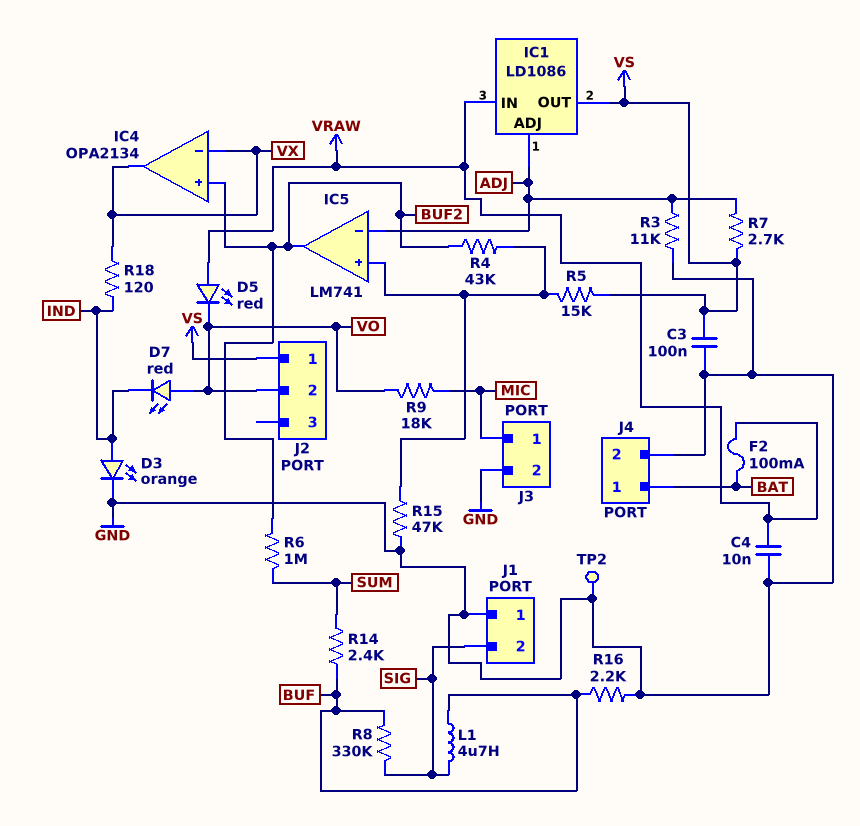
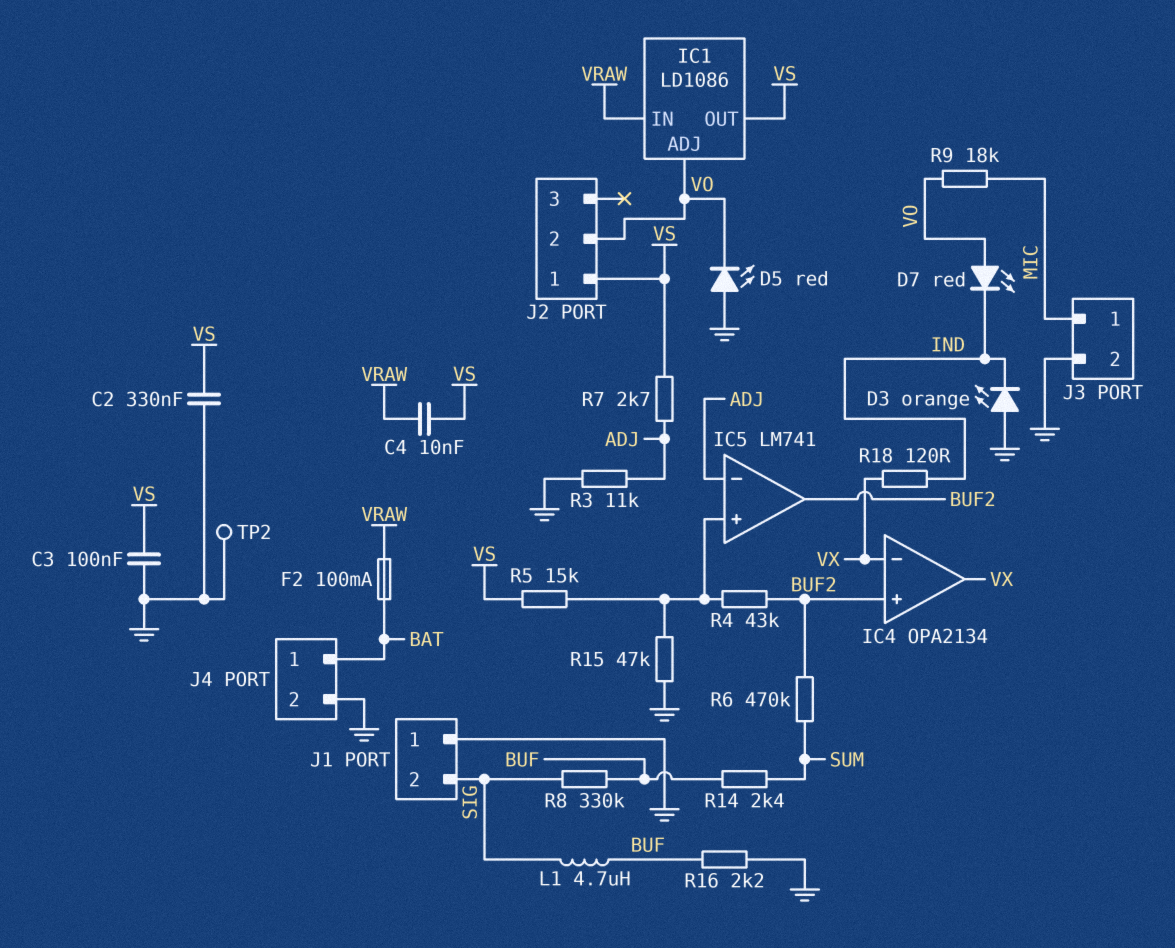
C2: none -> 330nF (GND, VS)
C4: 10nF (GND, VRAW) -> 10nF (VRAW, VS)
D3: LED orange (A IND, K GND) -> LED orange (A GND, K IND)
D5: LED red (A VRAW, K VO) -> LED red (A GND, K VO)
IC1 pin ADJ: ADJ -> VO
R6: 1M (BUF2, SUM) -> 470k (BUF2, SUM)

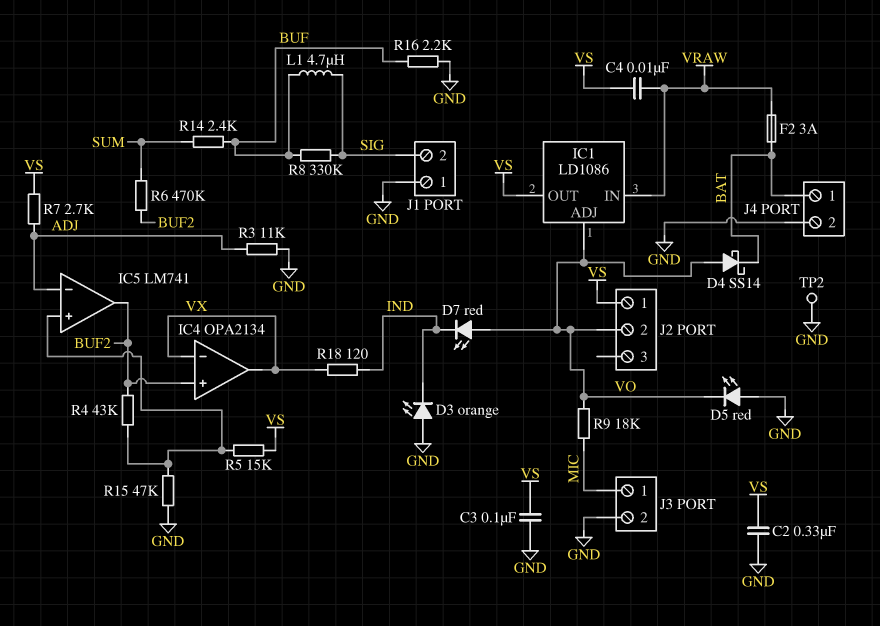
D4: none -> schottky SS14 (A VO, K BAT)
F2: 100mA (BAT, VRAW) -> 3A (BAT, VRAW)

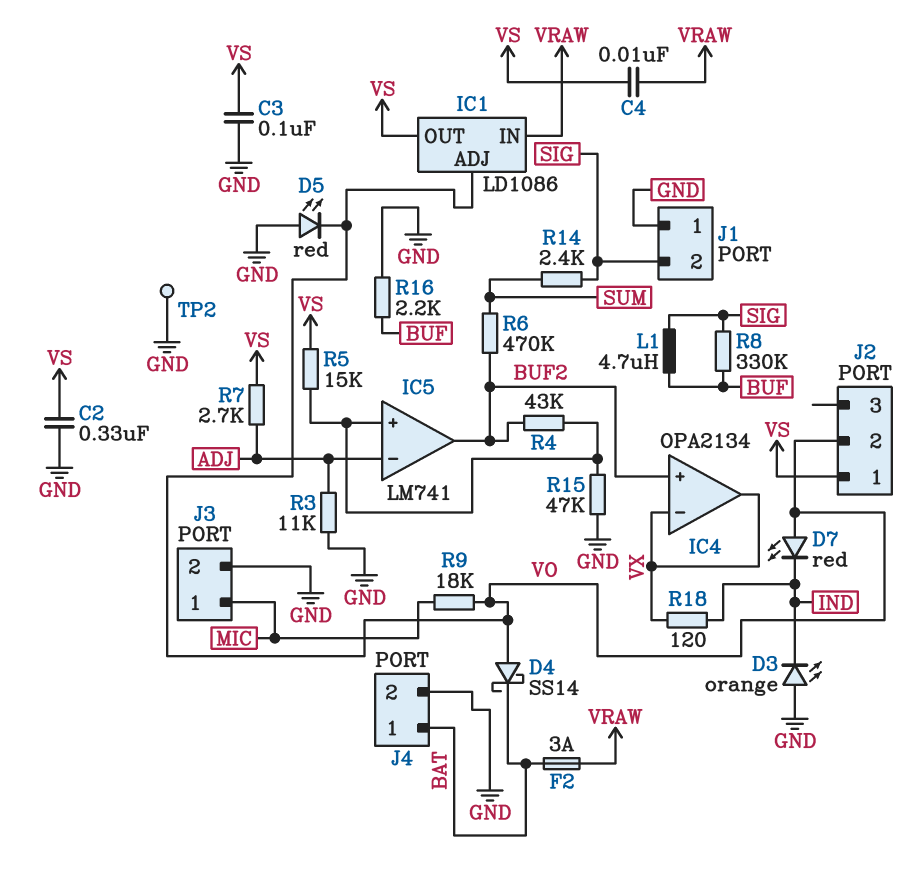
R14: 2.4k (BUF, SUM) -> 2.4k (SIG, SUM)

